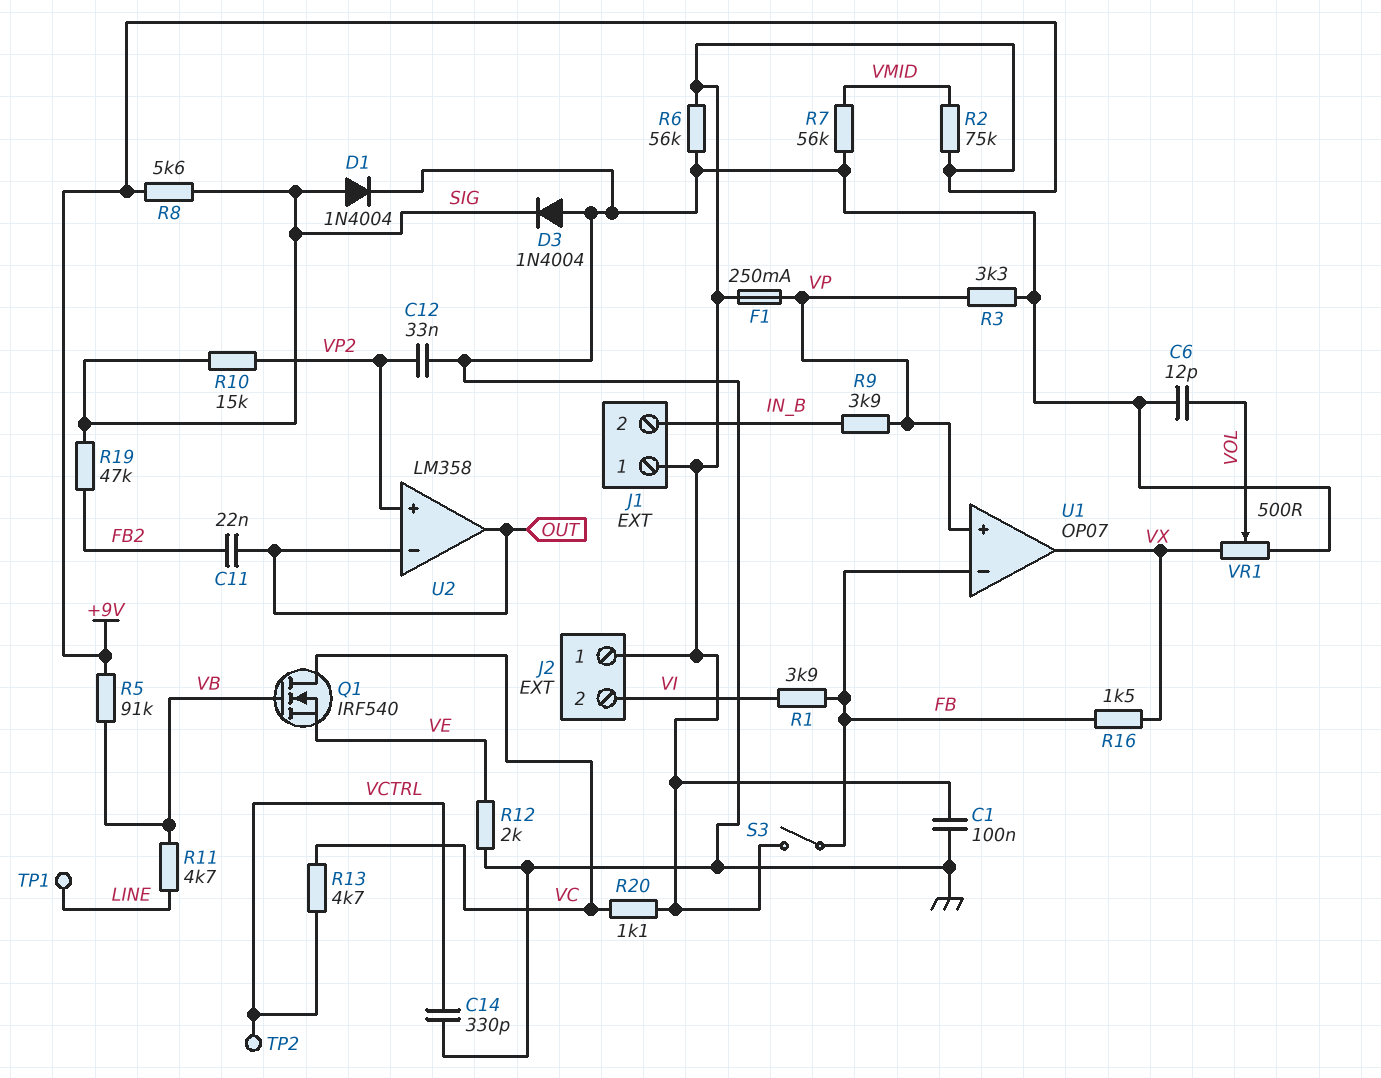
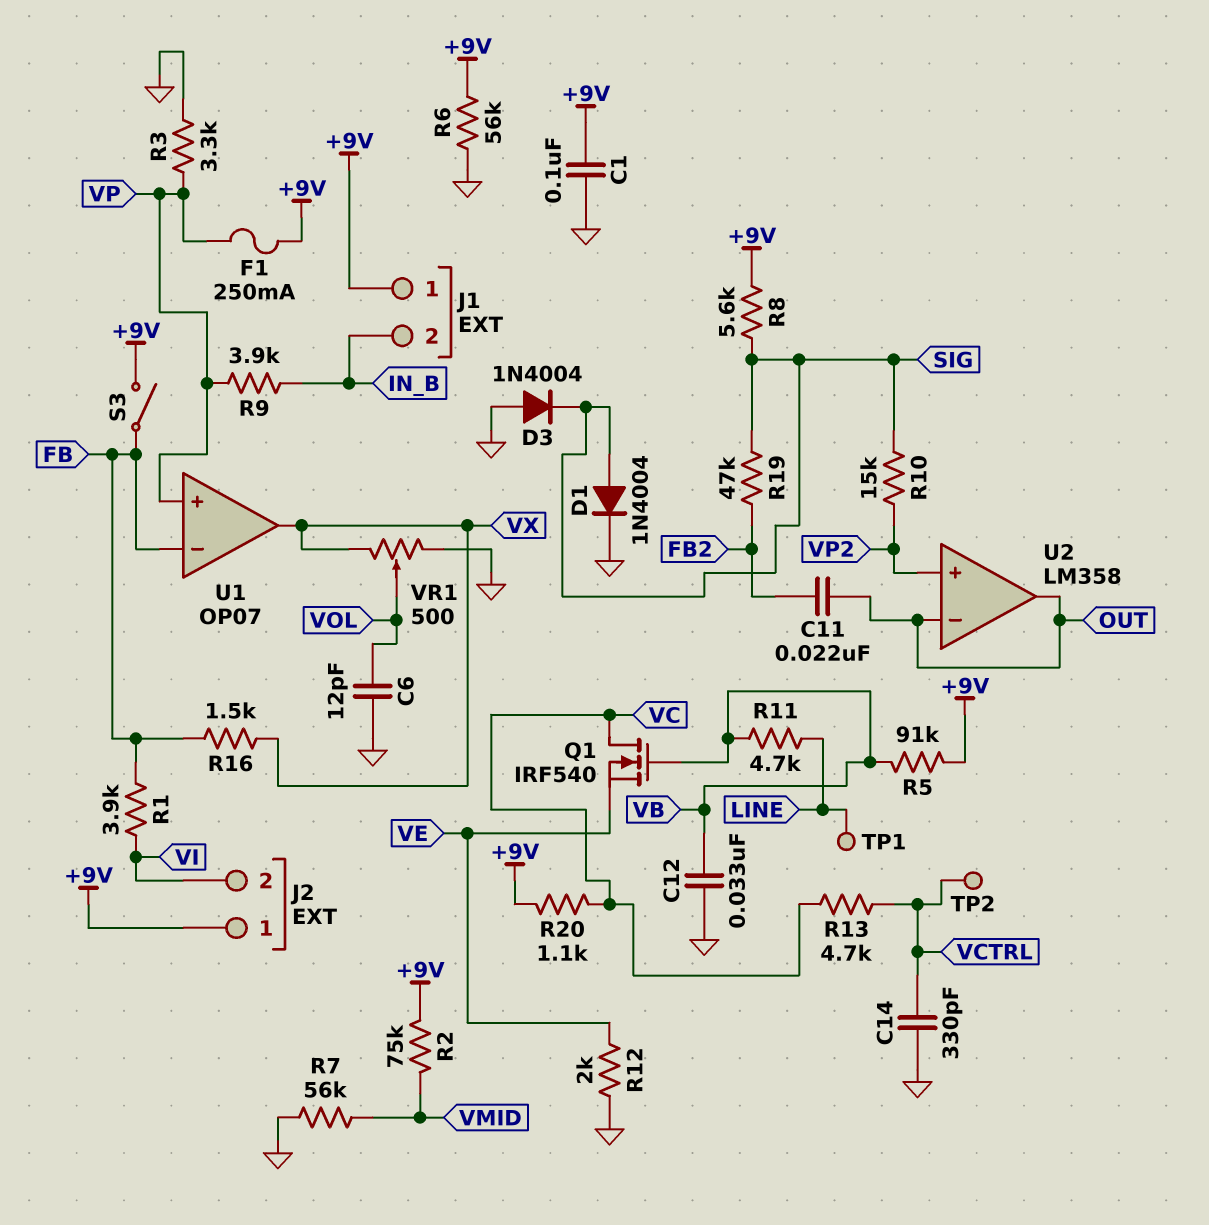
C12: 33nF (GND, VP2) -> 33nF (GND, VB)

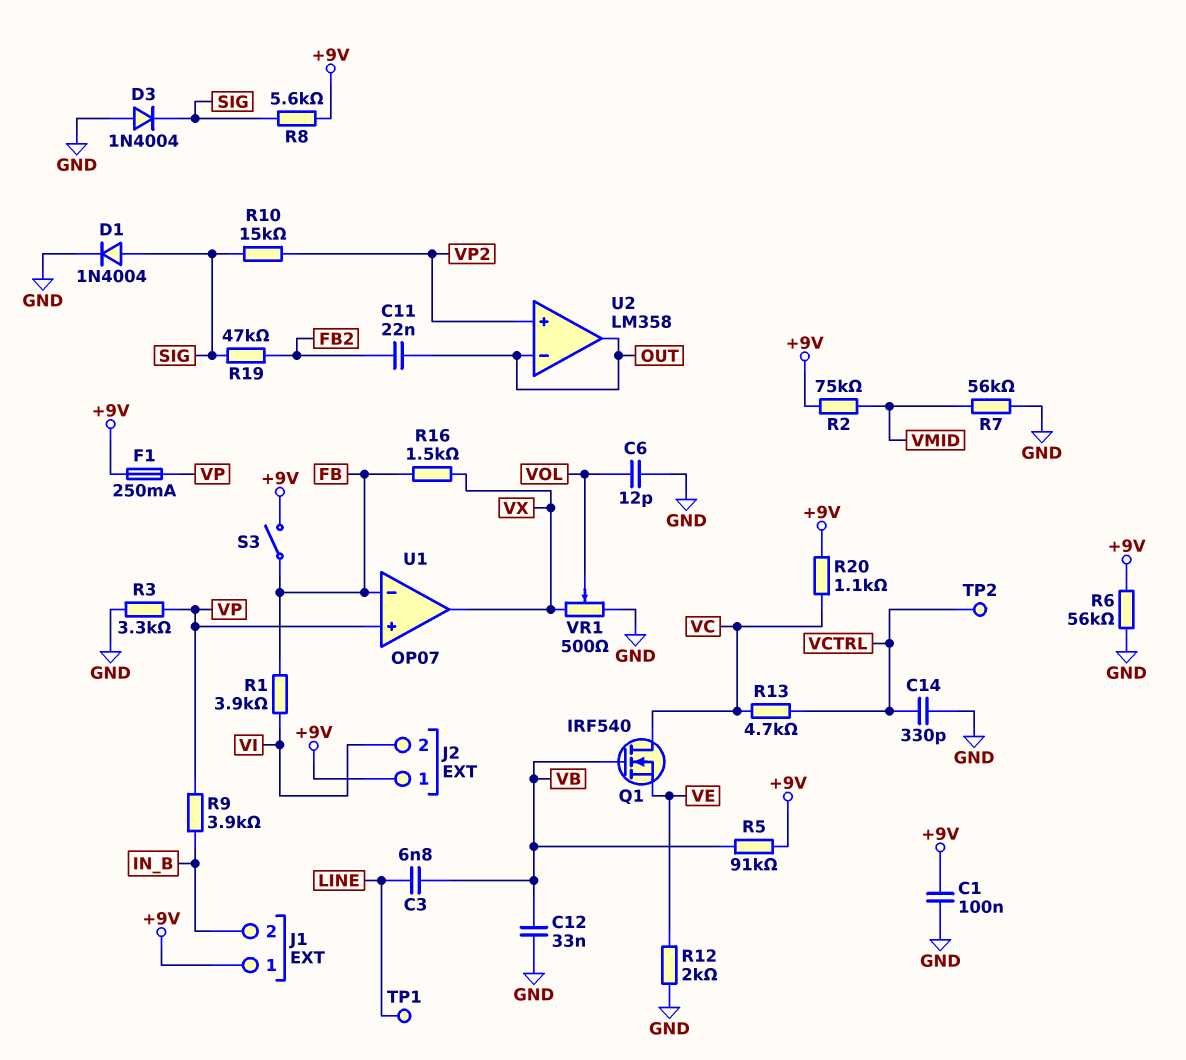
C3: none -> 6.8nF (LINE, VB)
R11: 4.7k (LINE, VB) -> none

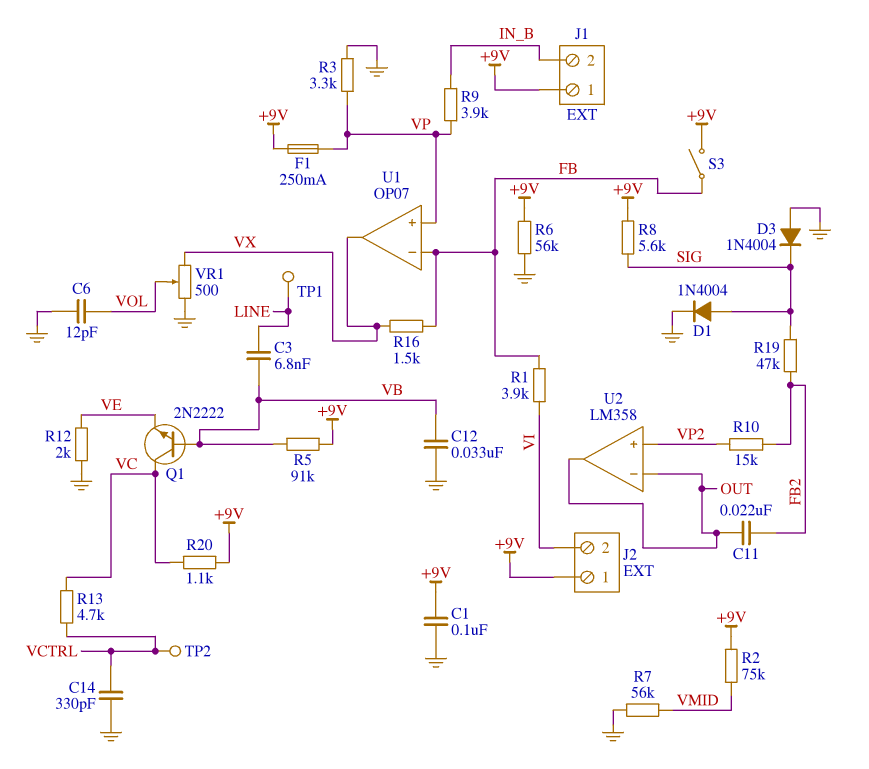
Q1: NMOS IRF540 (G VB, D VC, S VE) -> NPN 2N2222 (B VB, C VC, E VE)
R10: 15k (SIG, VP2) -> 15k (FB2, VP2)

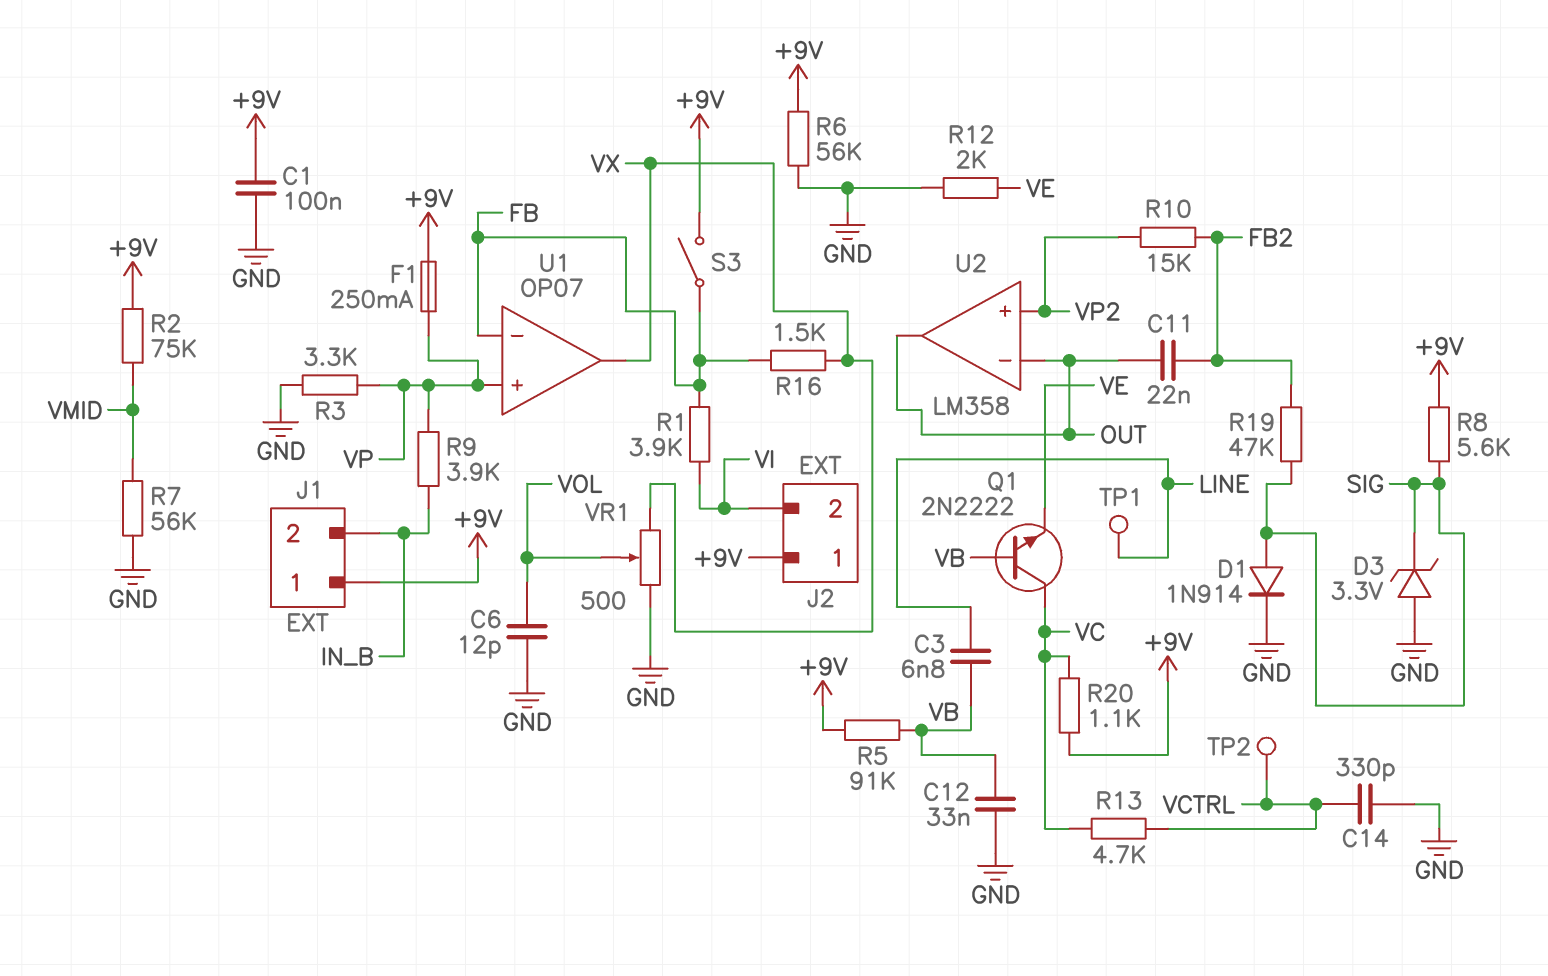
D1: diode 1N4004 (A SIG, K GND) -> diode 1N914 (A SIG, K GND)
D3: diode 1N4004 (A GND, K SIG) -> zener 3.3V (A GND, K SIG)

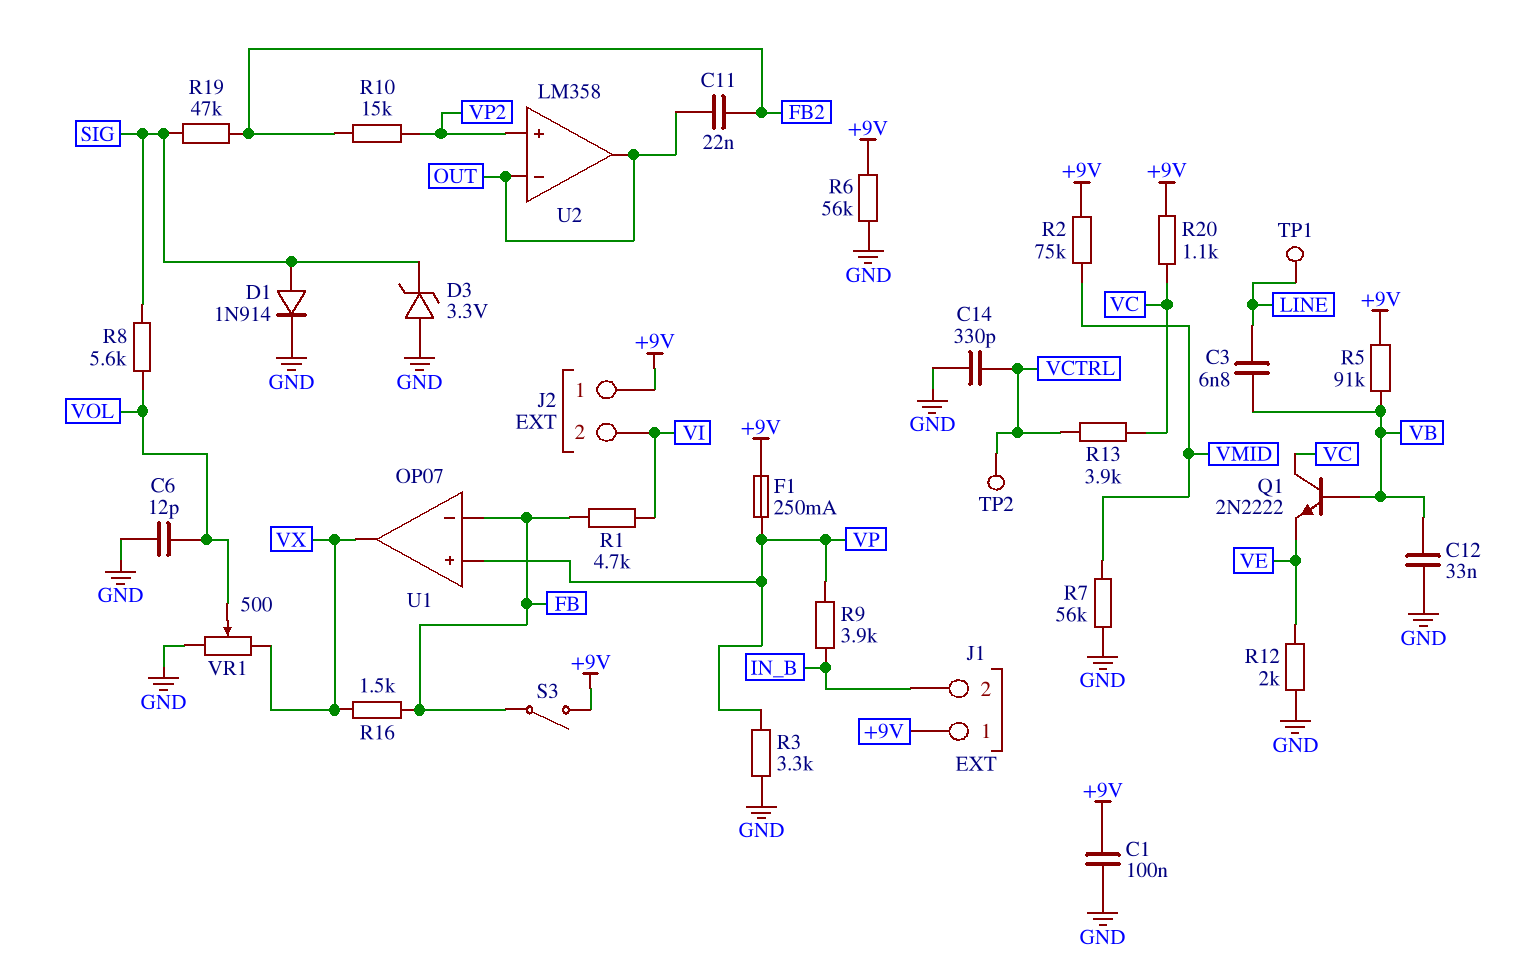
R1: 3.9k (FB, VI) -> 4.7k (FB, VI)
R8: 5.6k (+9V, SIG) -> 5.6k (SIG, VOL)
R13: 4.7k (VC, VCTRL) -> 3.9k (VC, VCTRL)

